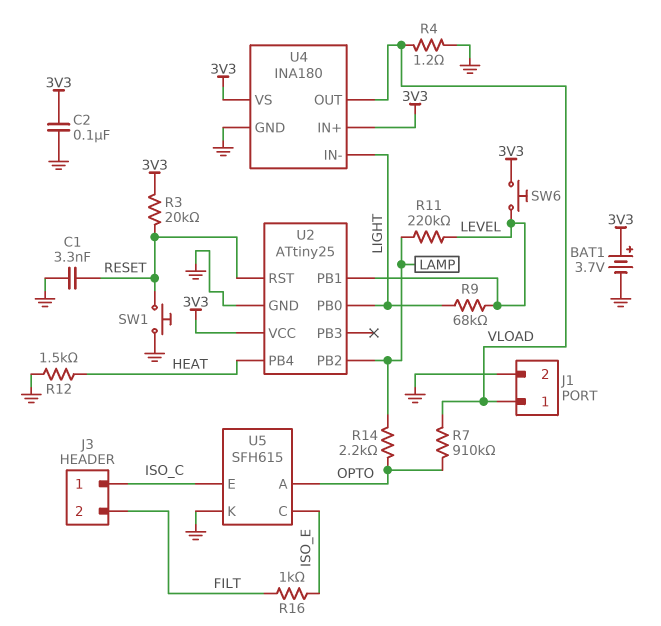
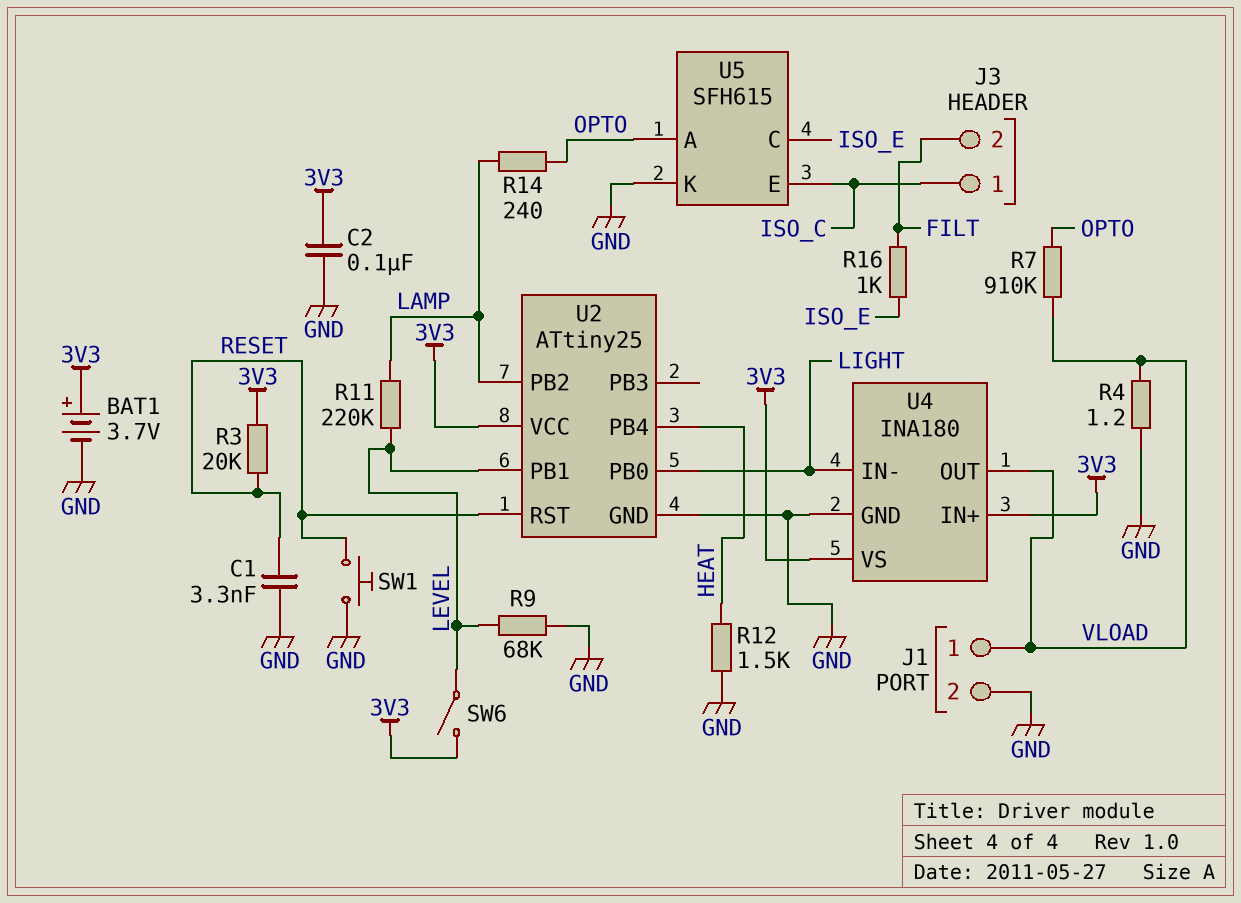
R9: 68k (LEVEL, LIGHT) -> 68k (GND, LEVEL)
R14: 2.2k (LAMP, OPTO) -> 240 (LAMP, OPTO)
SW6: button (3V3, LEVEL) -> switch (3V3, LEVEL)

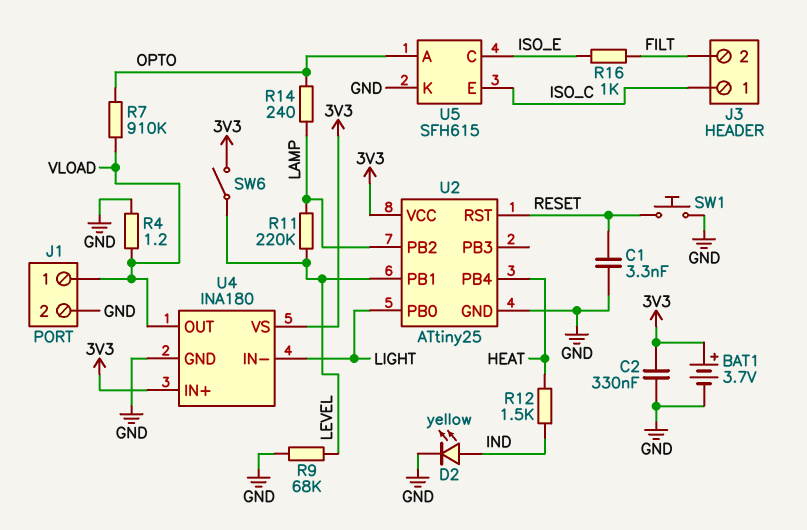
C2: 100nF (3V3, GND) -> 330nF (3V3, GND)
D2: none -> LED yellow (A IND, K GND)
R3: 20k (3V3, RESET) -> none
R12: 1.5k (GND, HEAT) -> 1.5k (HEAT, IND)

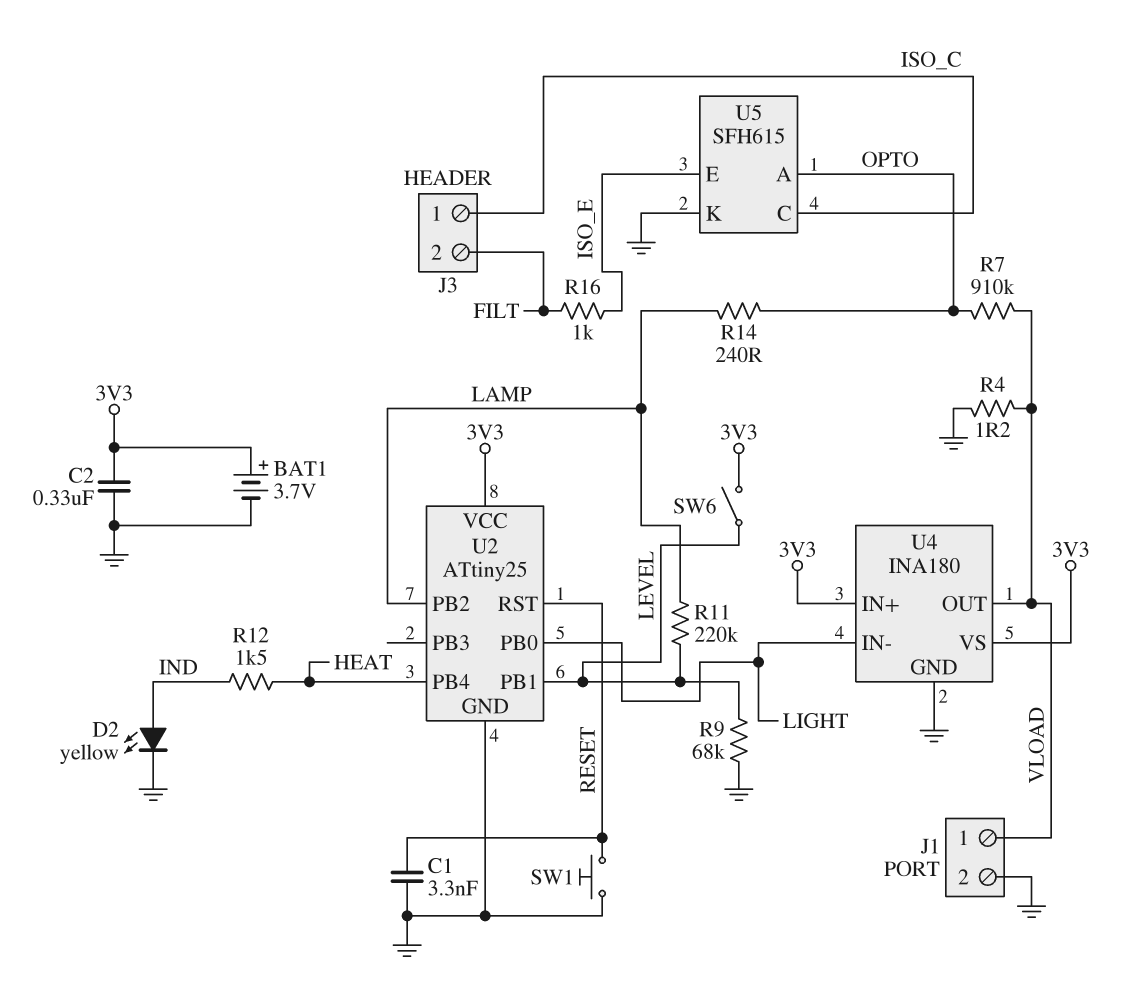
U5 pin C: ISO_E -> ISO_C
U5 pin E: ISO_C -> ISO_E

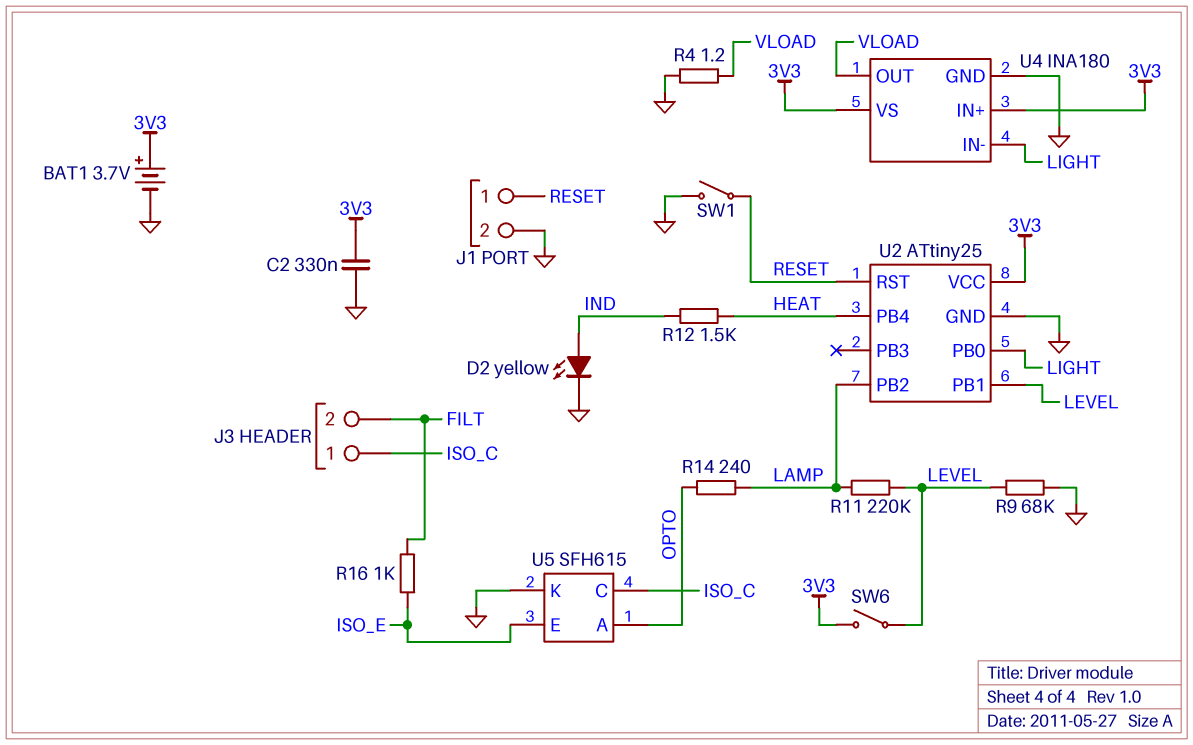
C1: 3.3nF (GND, RESET) -> none
J1 pin 1: VLOAD -> RESET
R7: 910k (OPTO, VLOAD) -> none
SW1: button (GND, RESET) -> switch (GND, RESET)

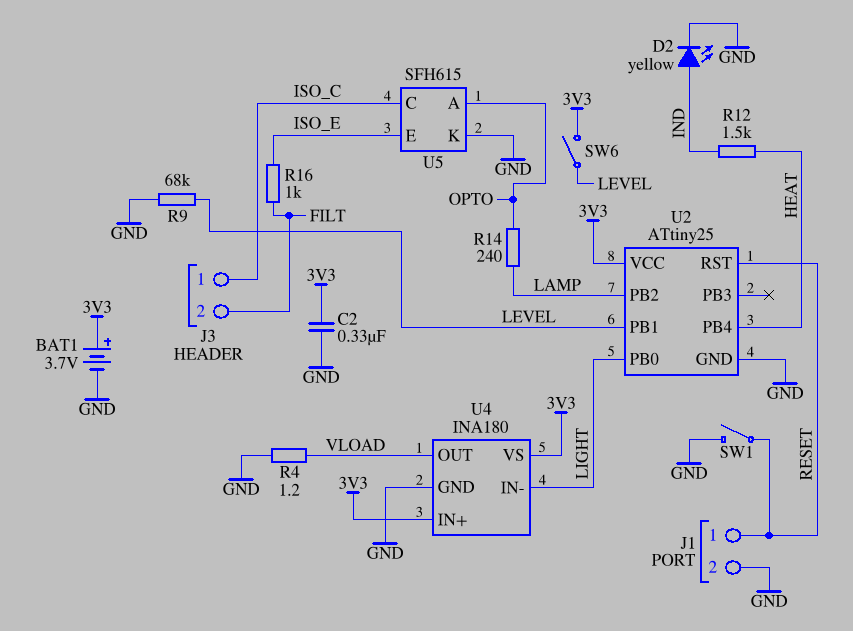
R11: 220k (LAMP, LEVEL) -> none

